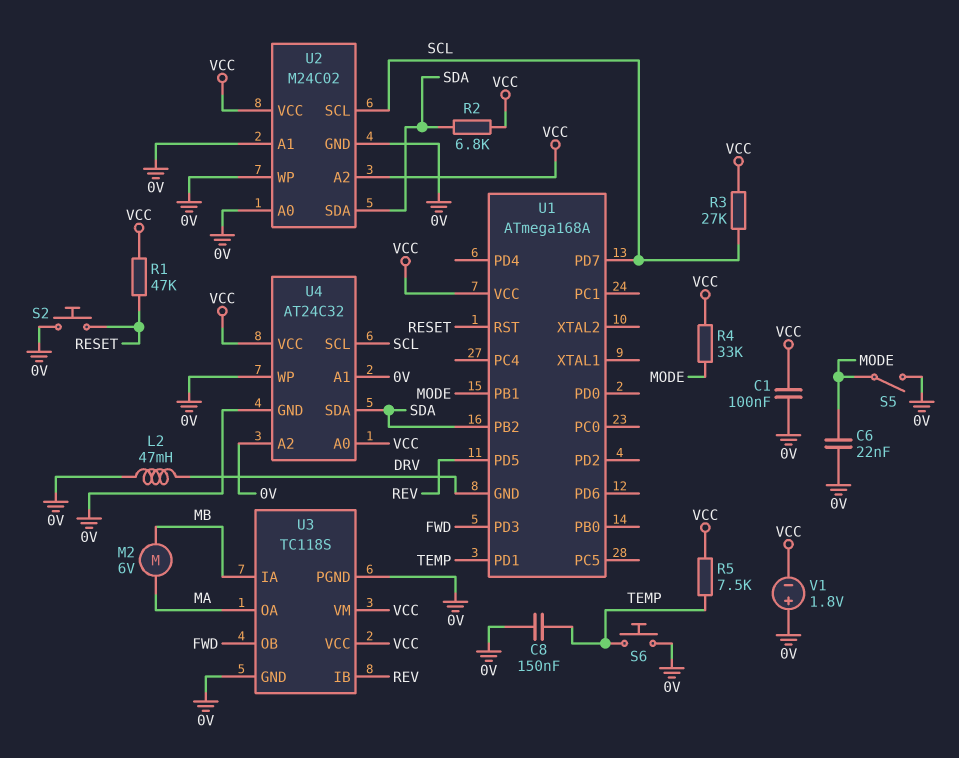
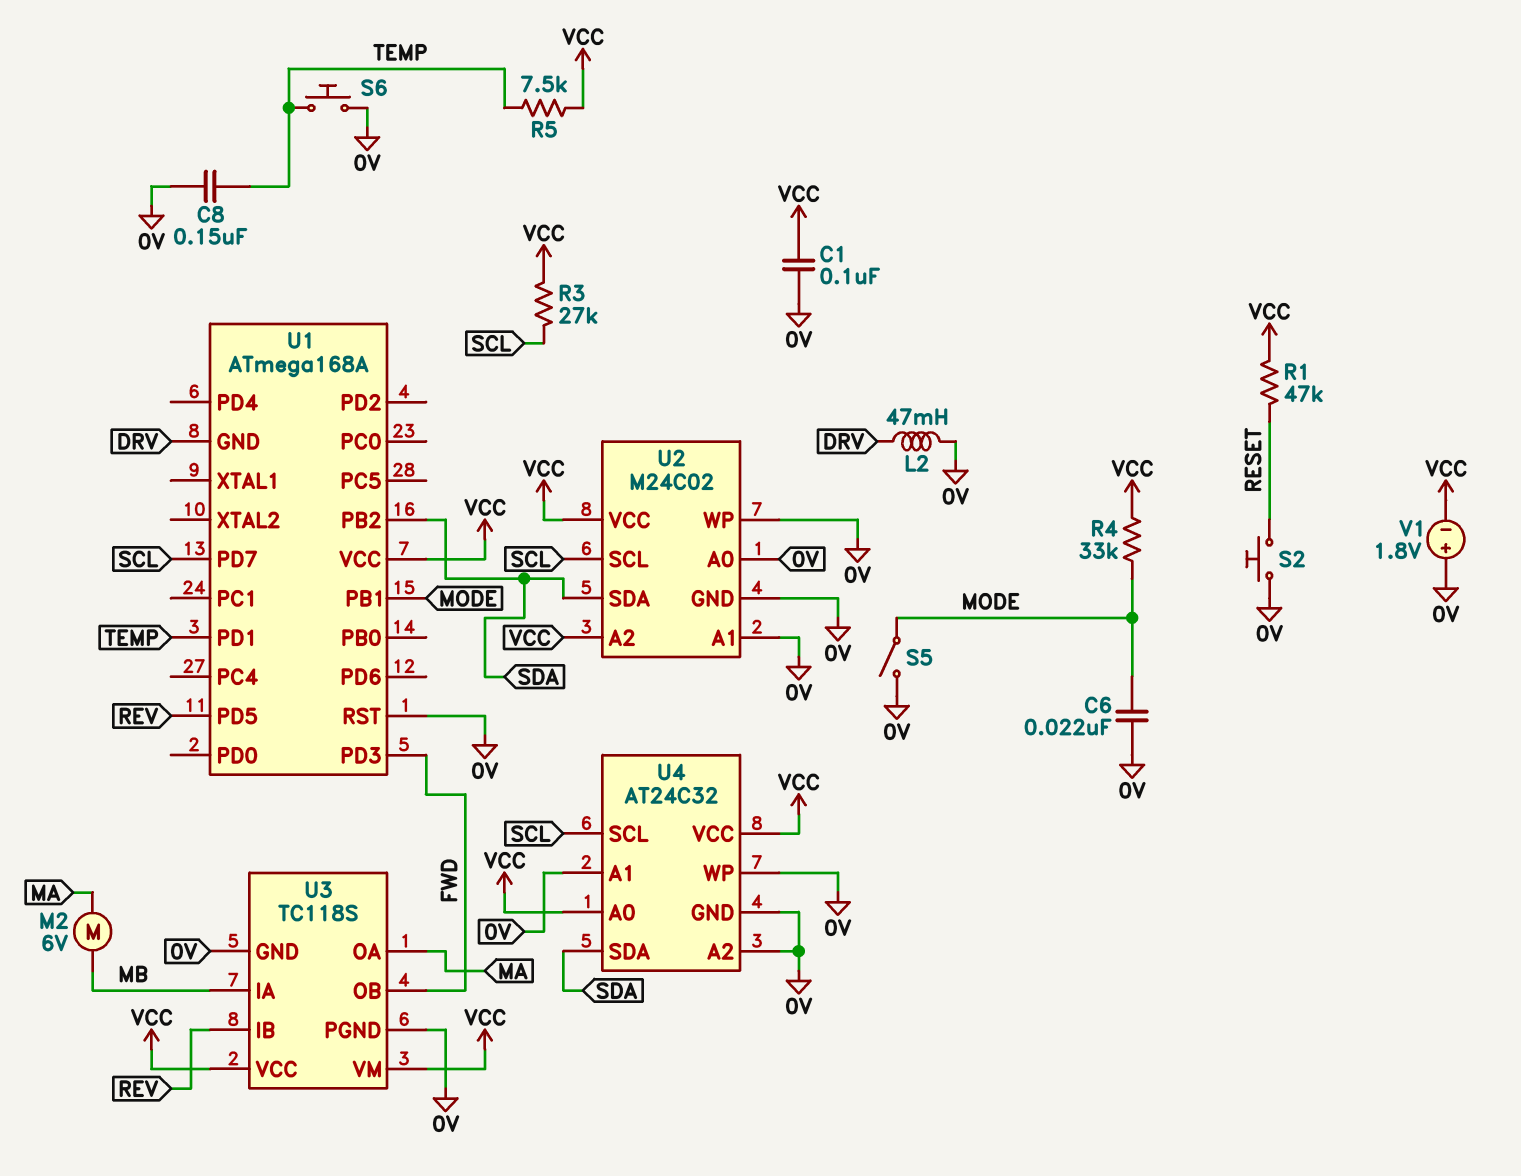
R2: 6.8k (SDA, VCC) -> none
U1 pin RST: RESET -> 0V

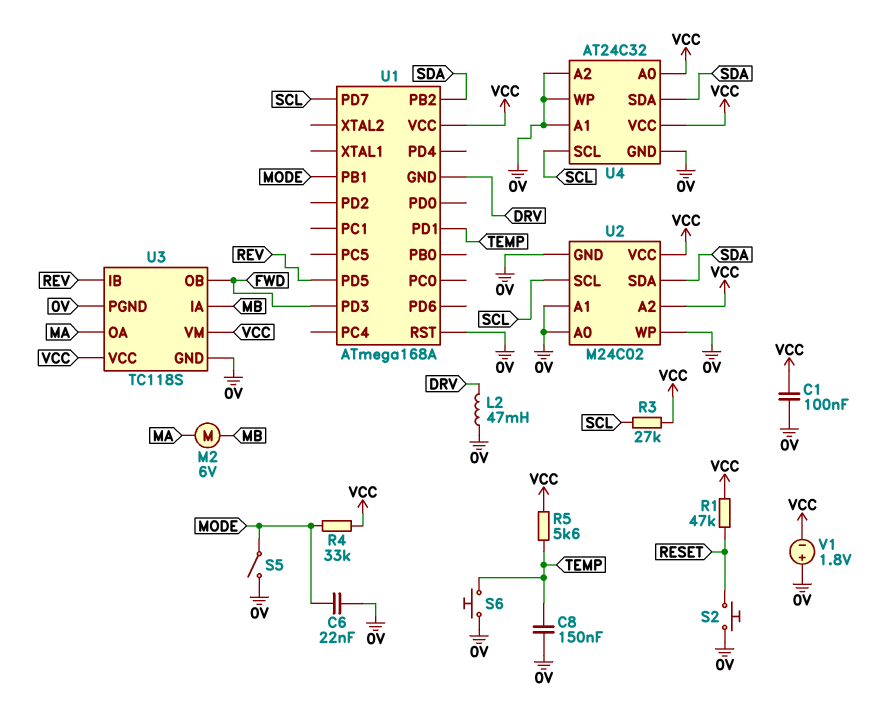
R5: 7.5k (TEMP, VCC) -> 5.6k (TEMP, VCC)

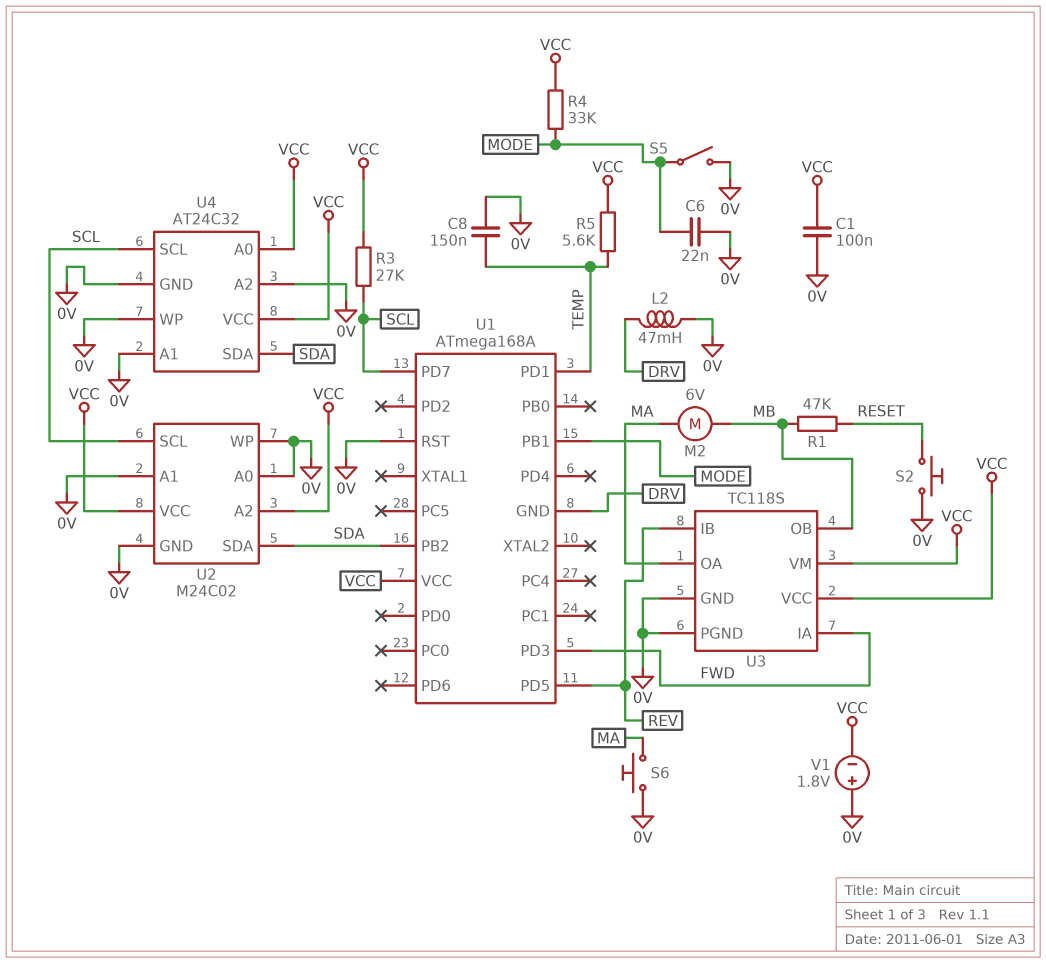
R1: 47k (RESET, VCC) -> 47k (MB, RESET)
S6: button (0V, TEMP) -> button (0V, MA)
U3 pin IA: MB -> FWD
U3 pin OB: FWD -> MB

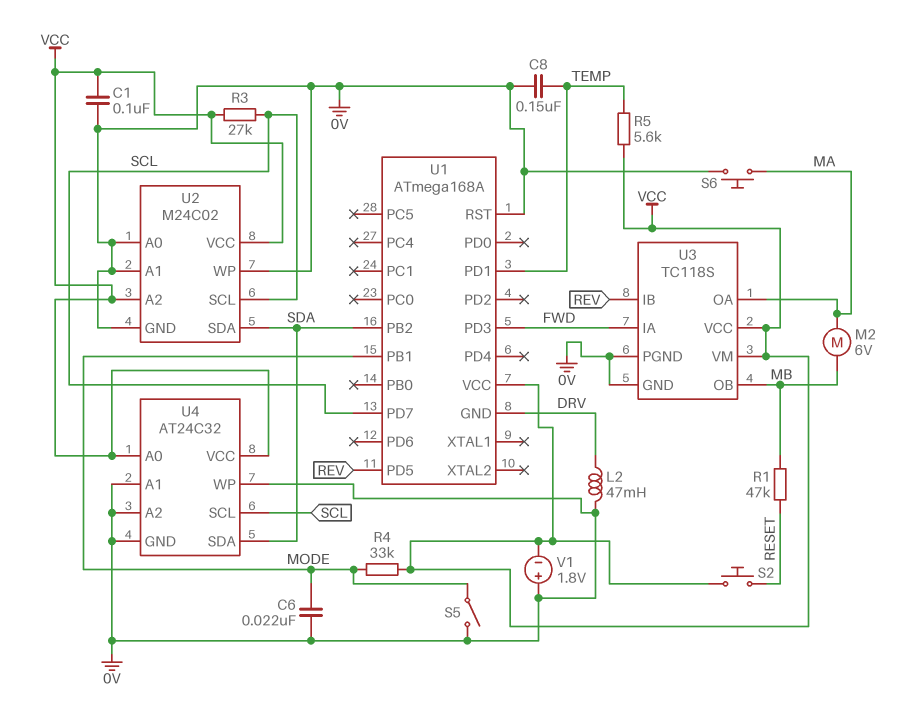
S2: button (0V, RESET) -> button (RESET, VCC)

